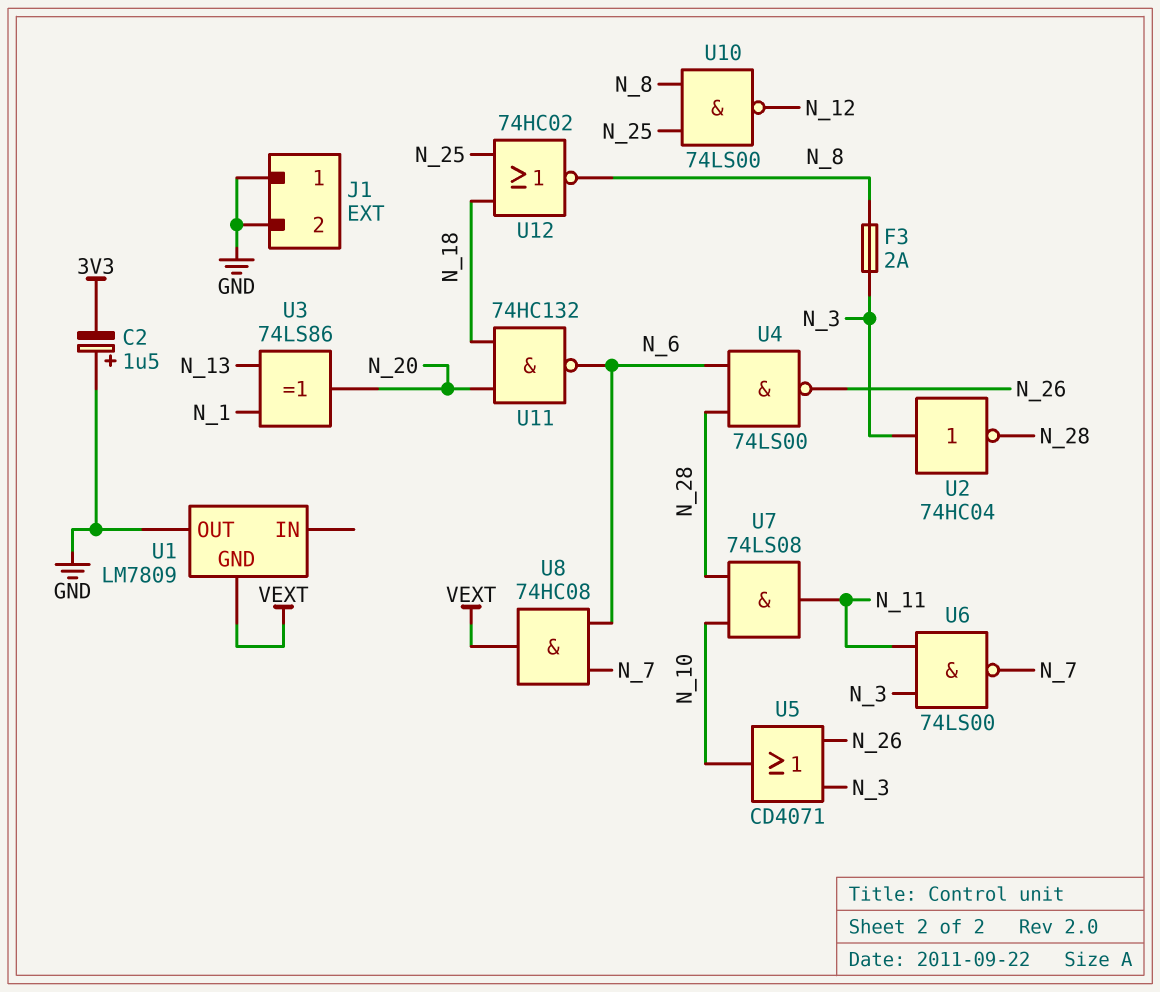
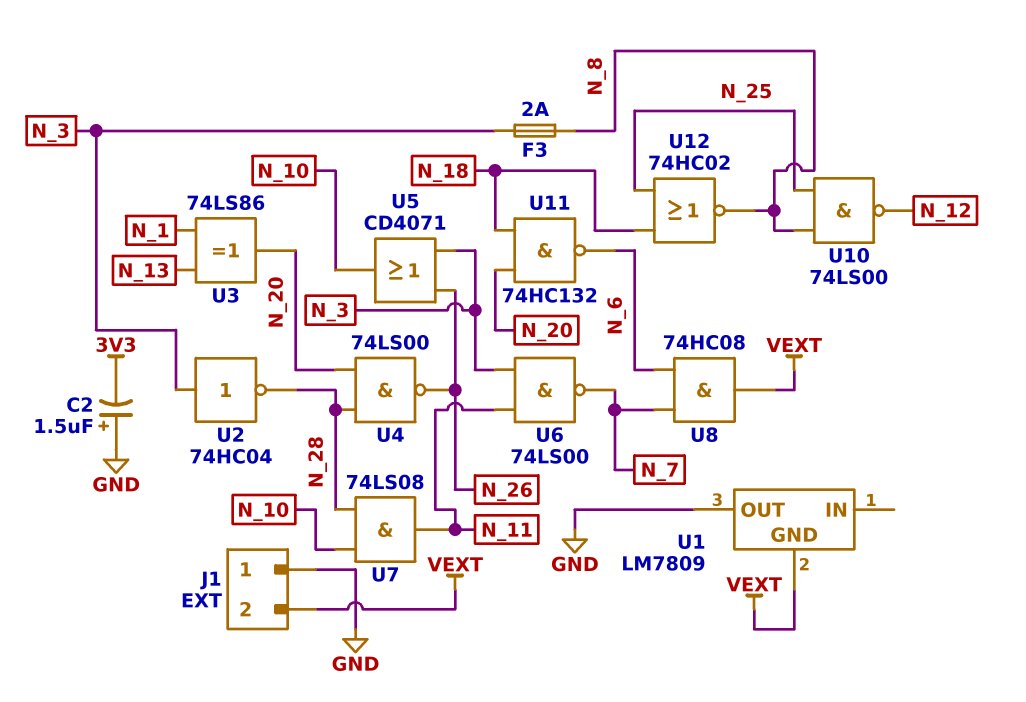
J1 pin 2: GND -> VEXT
U4: NAND 74LS00 (in N_6, in N_28, out N_26) -> NAND 74LS00 (in N_20, in N_28, out N_26)

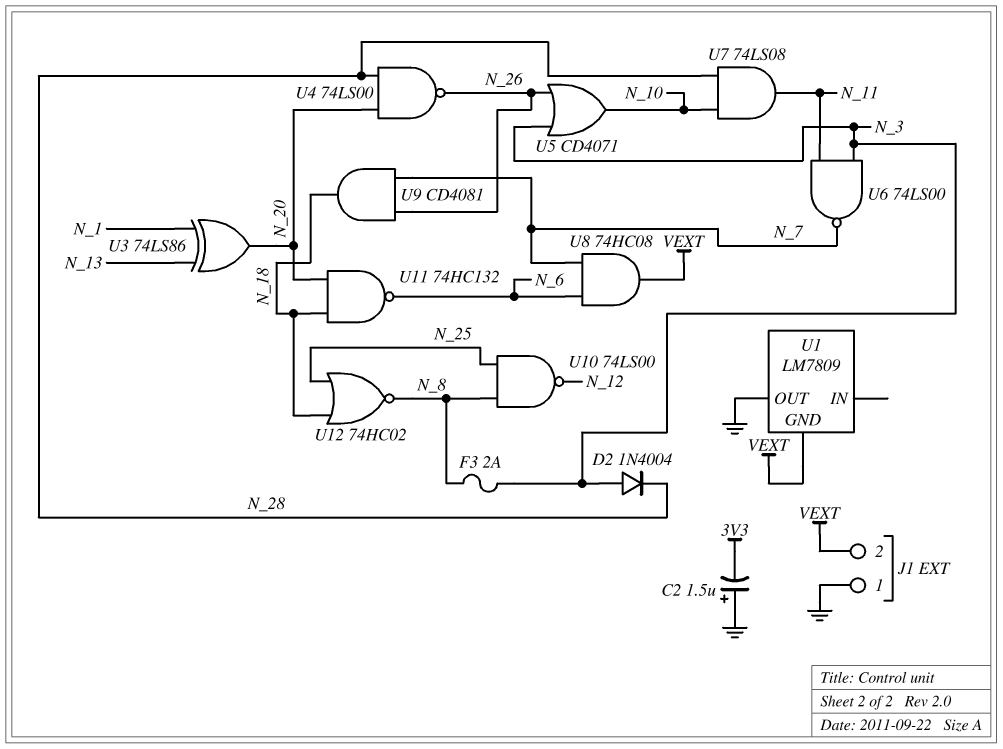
D2: none -> diode 1N4004 (A N_3, K N_28)
U2: NOT 74HC04 (in N_3, out N_28) -> none
U9: none -> AND CD4081 (in N_7, in N_26, out N_18)

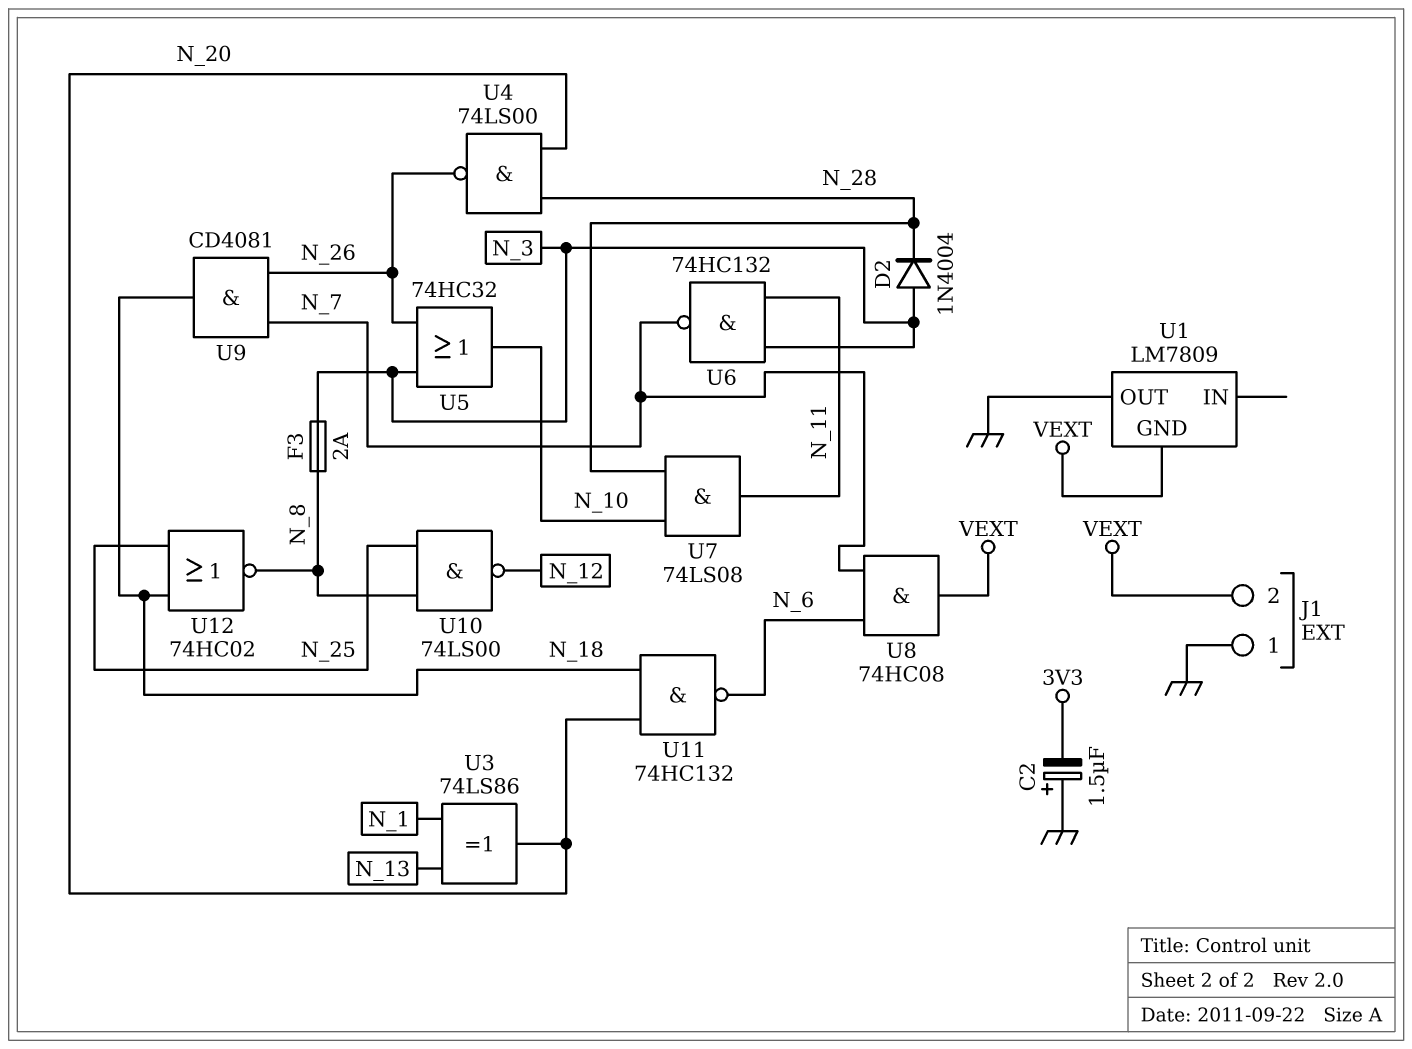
U5: OR CD4071 (in N_3, in N_26, out N_10) -> OR 74HC32 (in N_3, in N_26, out N_10)
U6: NAND 74LS00 (in N_3, in N_11, out N_7) -> NAND 74HC132 (in N_3, in N_11, out N_7)

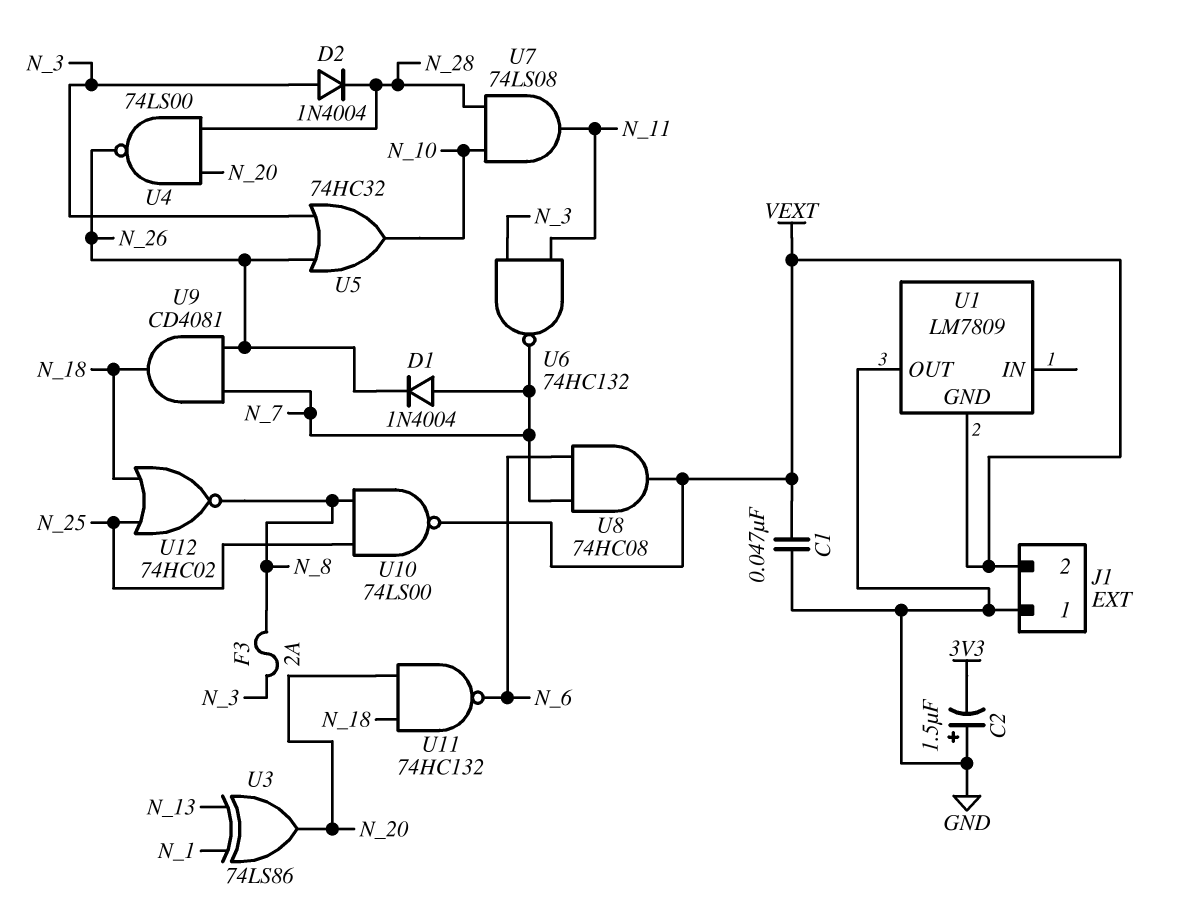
C1: none -> 47nF (GND, VEXT)
D1: none -> diode 1N4004 (A N_7, K N_26)
U10: NAND 74LS00 (in N_8, in N_25, out N_12) -> NAND 74LS00 (in N_8, in N_25, out VEXT)

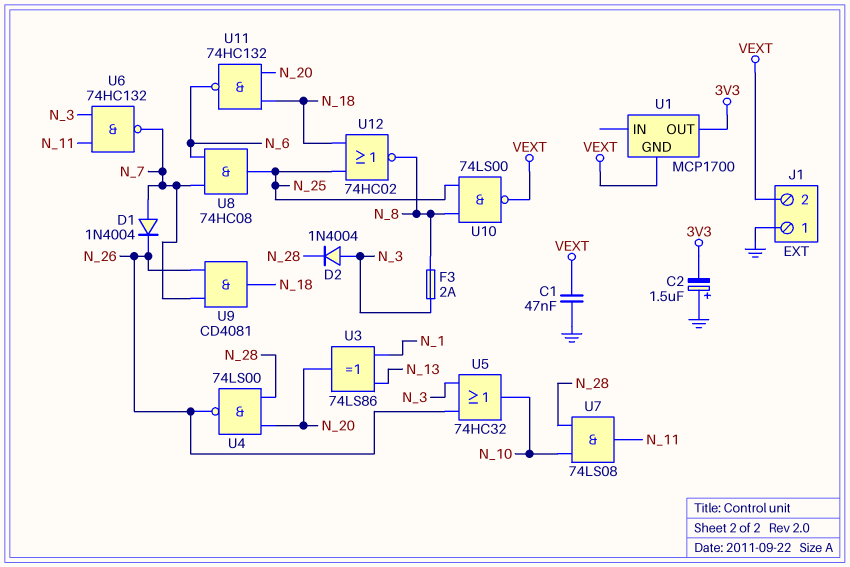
U1: LM7809 -> MCP1700
U1 pin OUT: GND -> 3V3
U8: AND 74HC08 (in N_6, in N_7, out VEXT) -> AND 74HC08 (in N_6, in N_7, out N_25)

